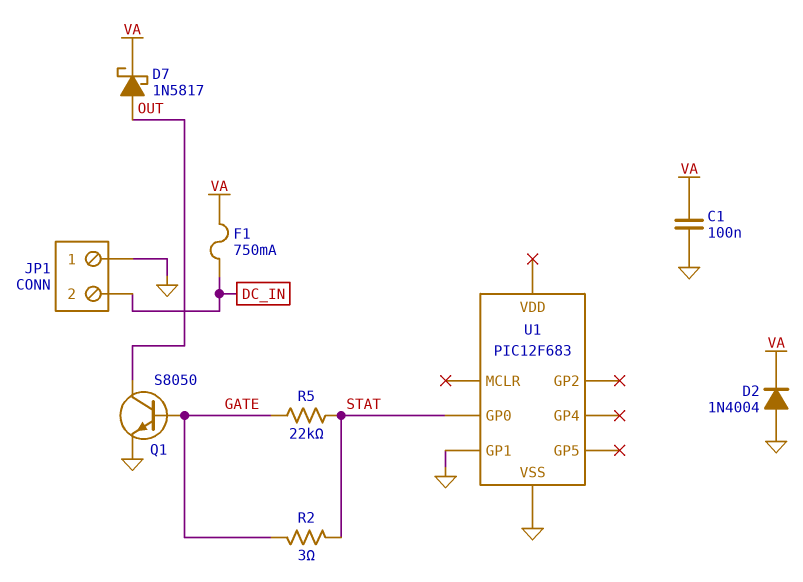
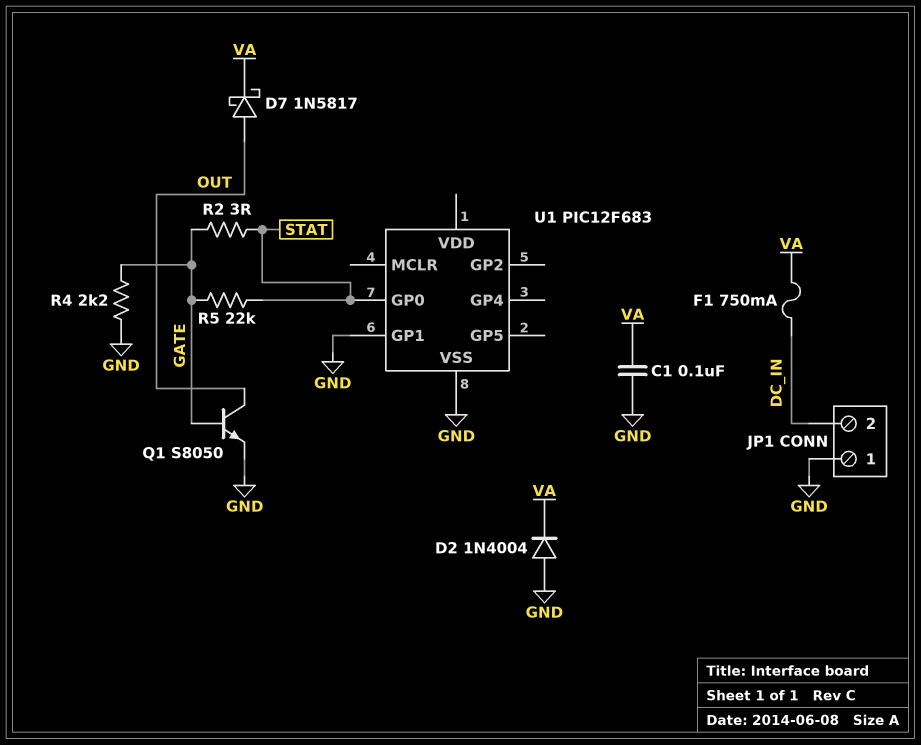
R4: none -> 2.2k (GATE, GND)

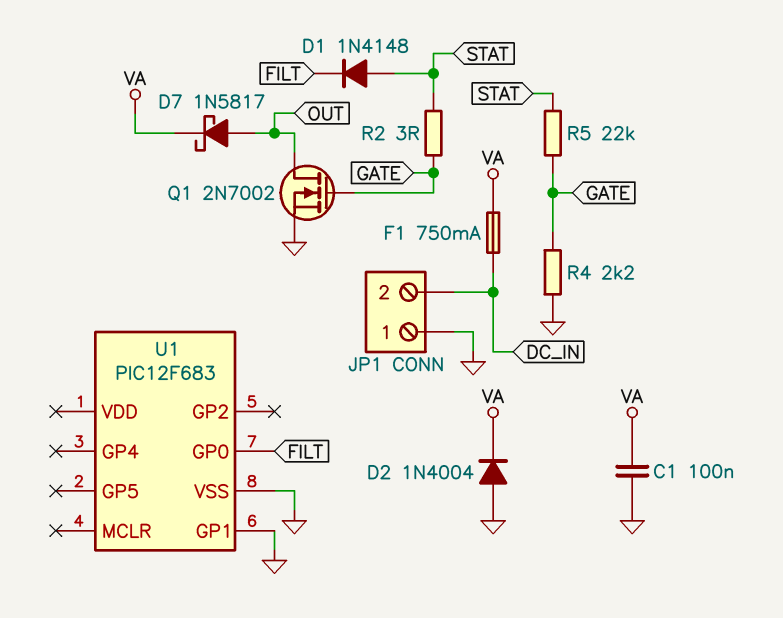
D1: none -> diode 1N4148 (A STAT, K FILT)
Q1: NPN S8050 (B GATE, C OUT, E GND) -> NMOS 2N7002 (G GATE, D OUT, S GND)
U1 pin GP0: STAT -> FILT

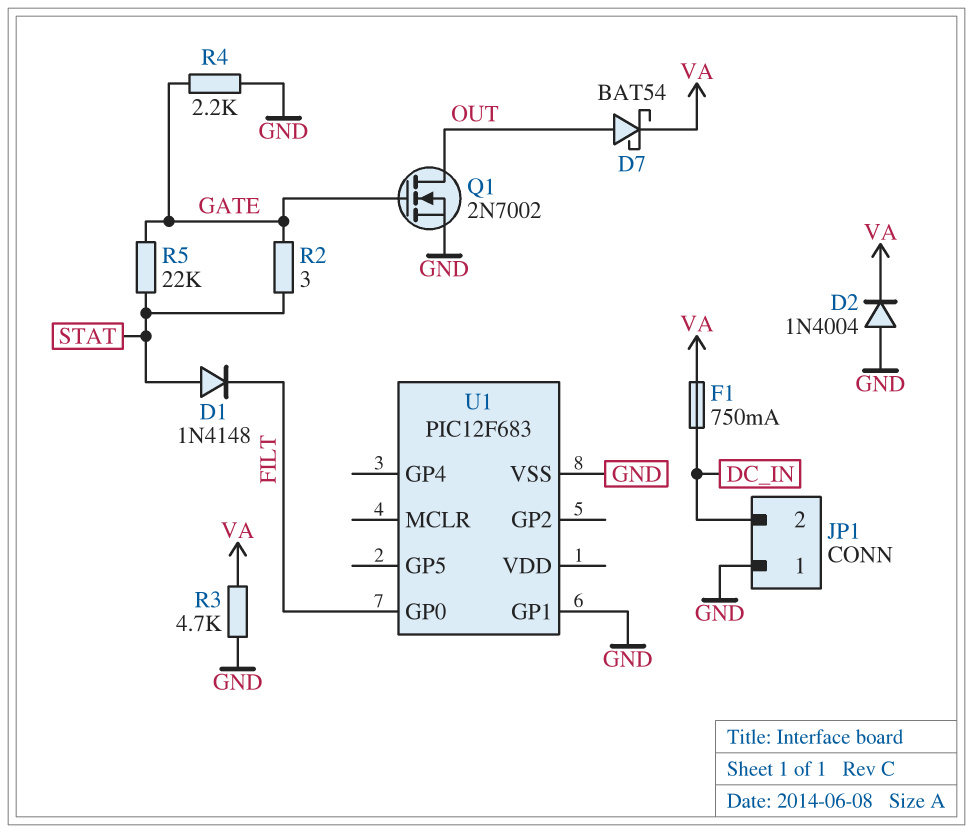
C1: 100nF (GND, VA) -> none
D7: schottky 1N5817 (A OUT, K VA) -> schottky BAT54 (A OUT, K VA)
R3: none -> 4.7k (GND, VA)

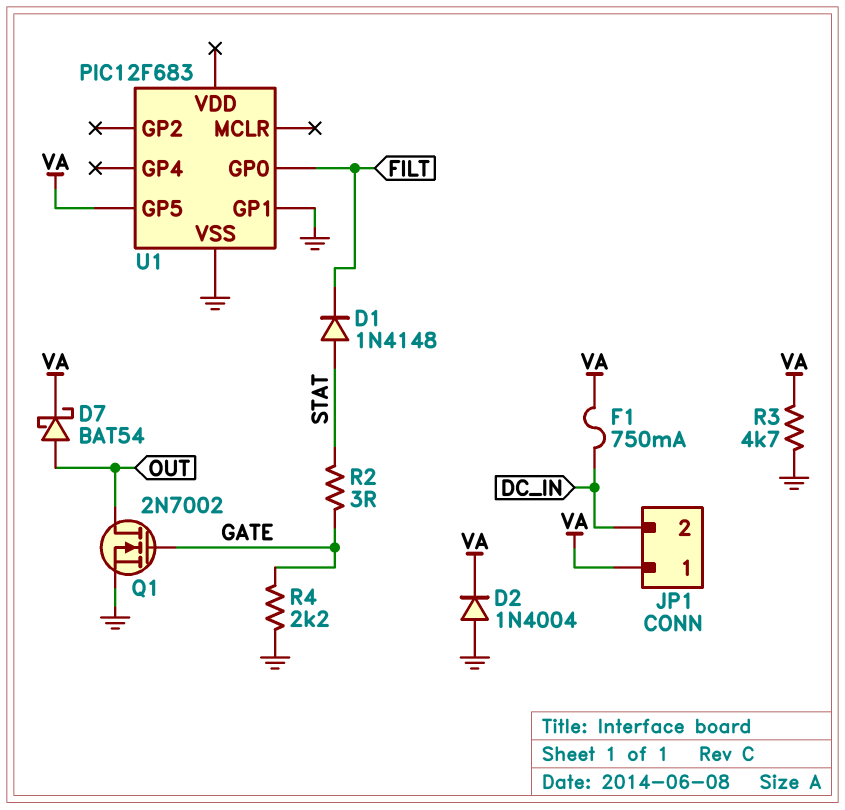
JP1 pin 1: GND -> VA
R5: 22k (GATE, STAT) -> none
U1 pin GP5: none -> VA

